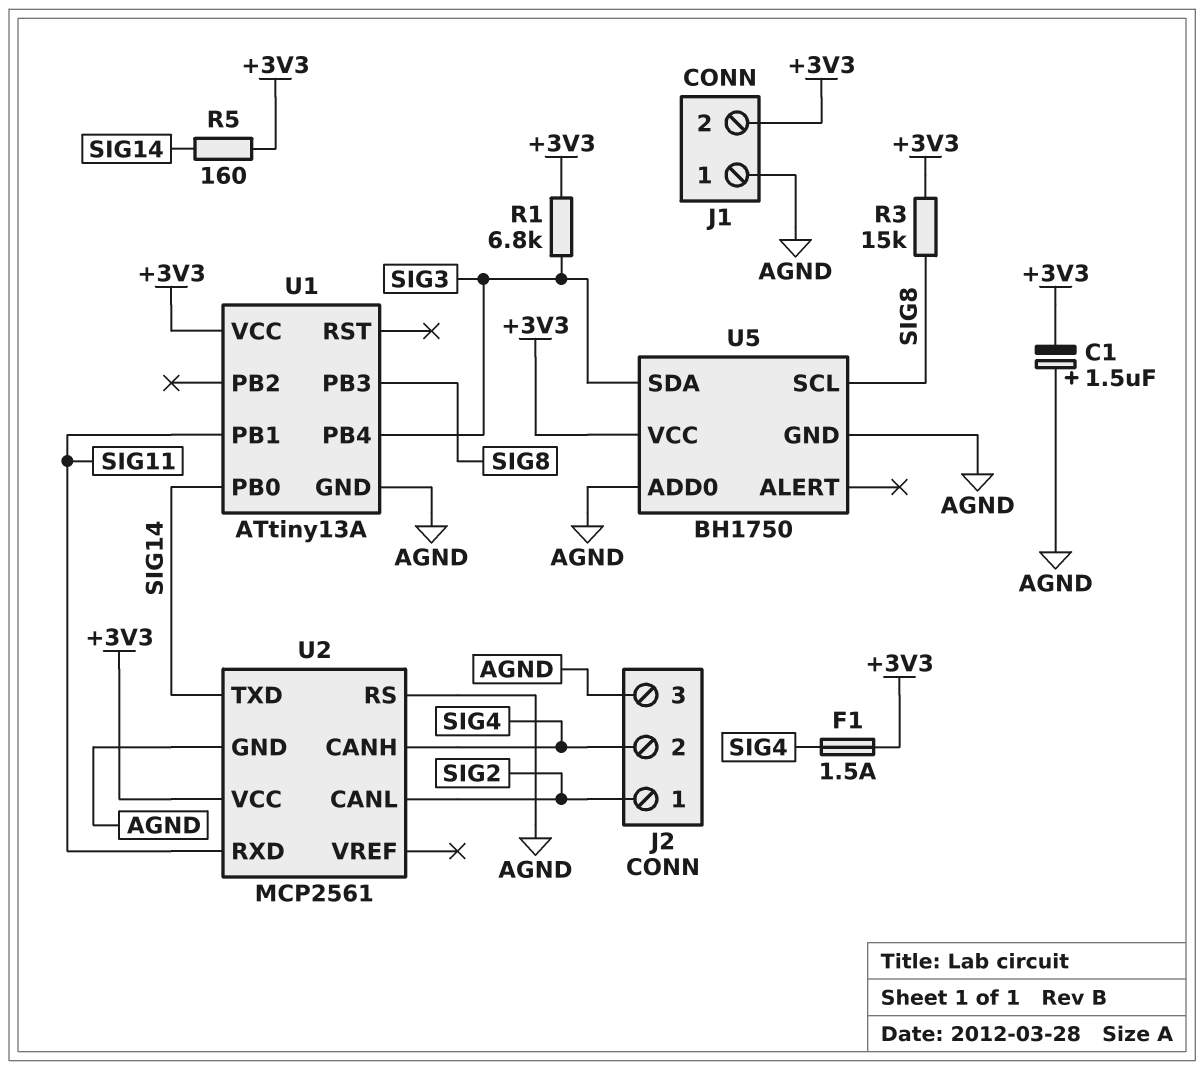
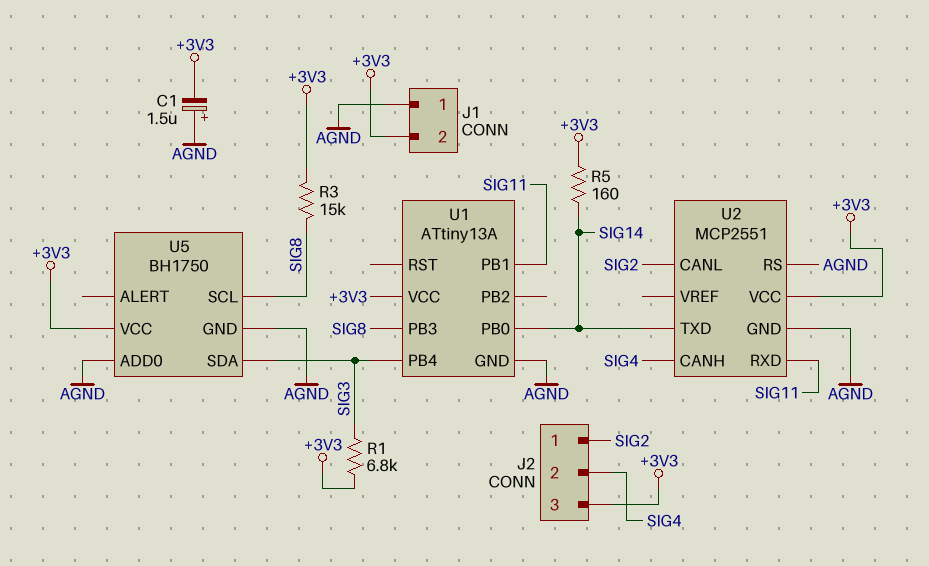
F1: 1.5A (+3V3, SIG4) -> none
J2 pin 3: AGND -> +3V3
U2: MCP2561 -> MCP2551

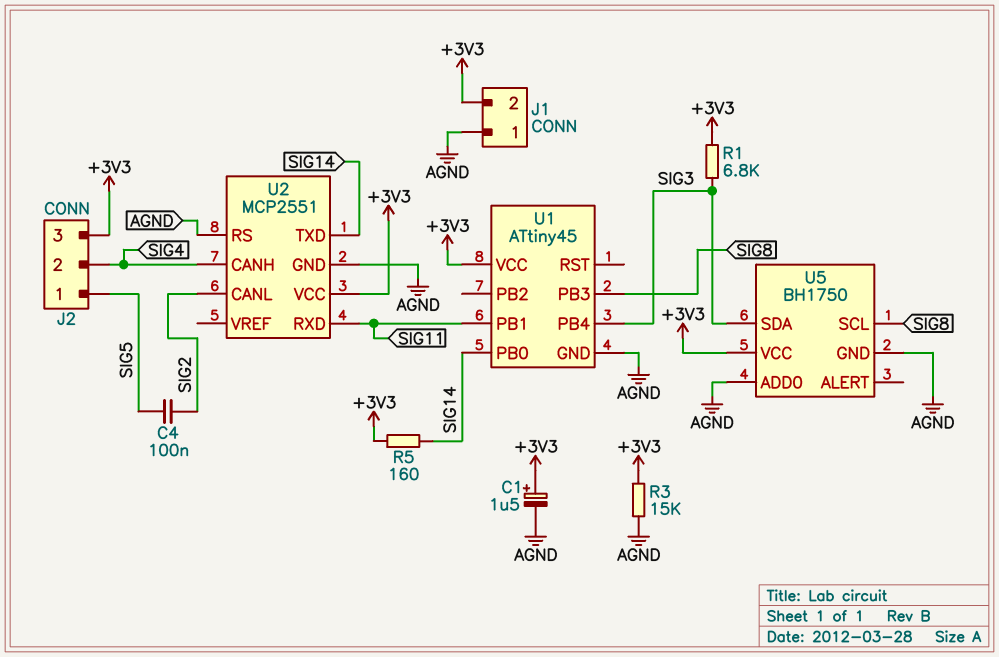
C1: 1.5uF (plus AGND, minus +3V3) -> 1.5uF (plus +3V3, minus AGND)
C4: none -> 100nF (SIG2, SIG5)
J2 pin 1: SIG2 -> SIG5
R3: 15k (+3V3, SIG8) -> 15k (+3V3, AGND)
U1: ATtiny13A -> ATtiny45

